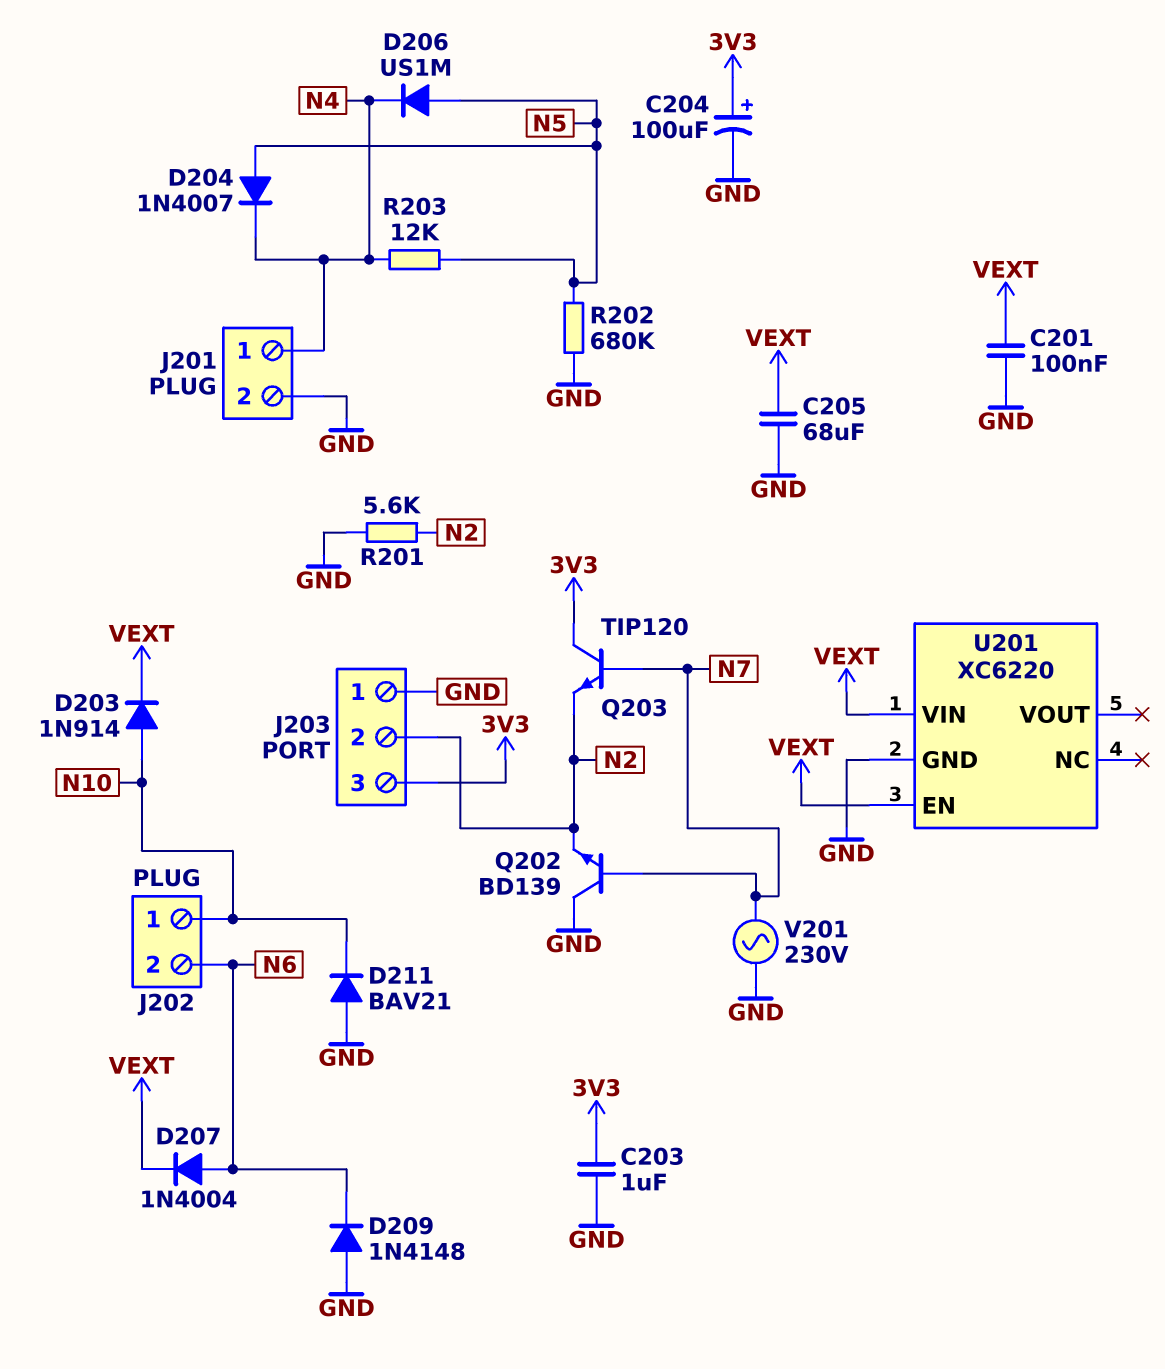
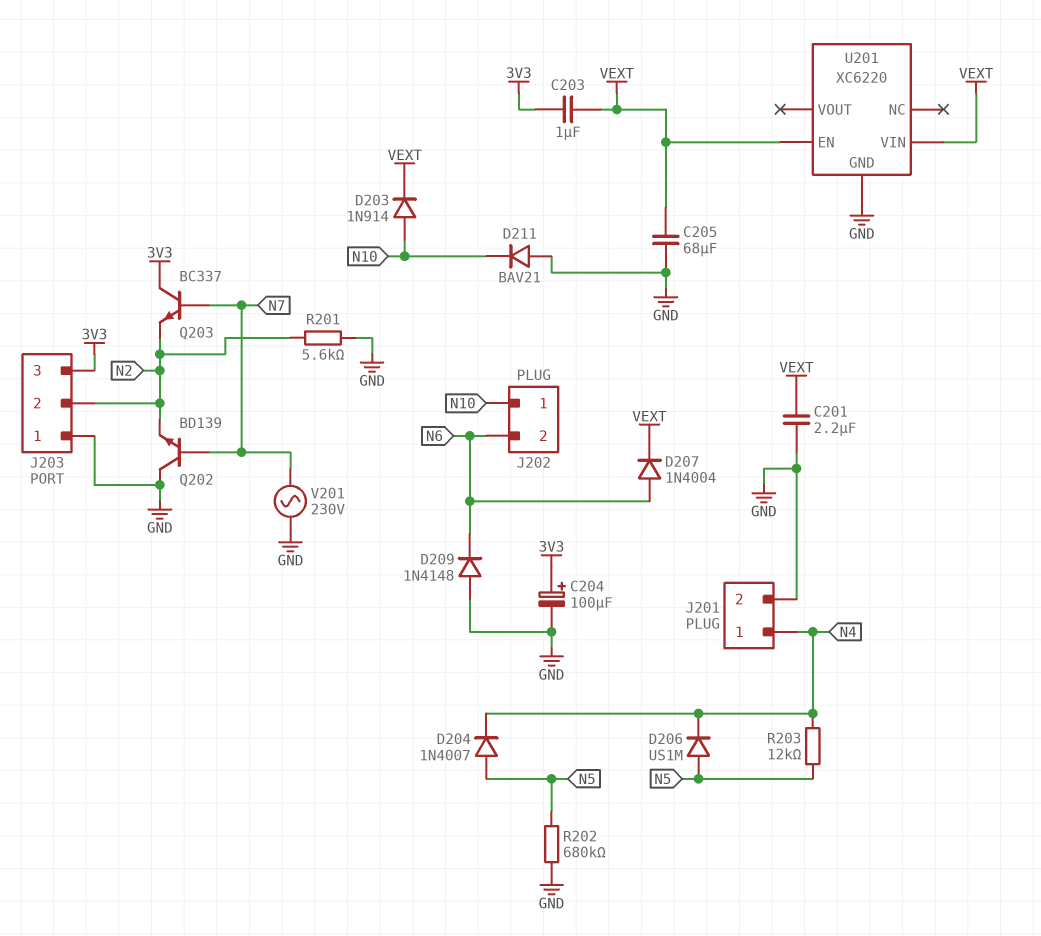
C201: 100nF (GND, VEXT) -> 2.2uF (GND, VEXT)
C203: 1uF (3V3, GND) -> 1uF (3V3, VEXT)
Q203: NPN TIP120 (B N7, C 3V3, E N2) -> NPN BC337 (B N7, C 3V3, E N2)

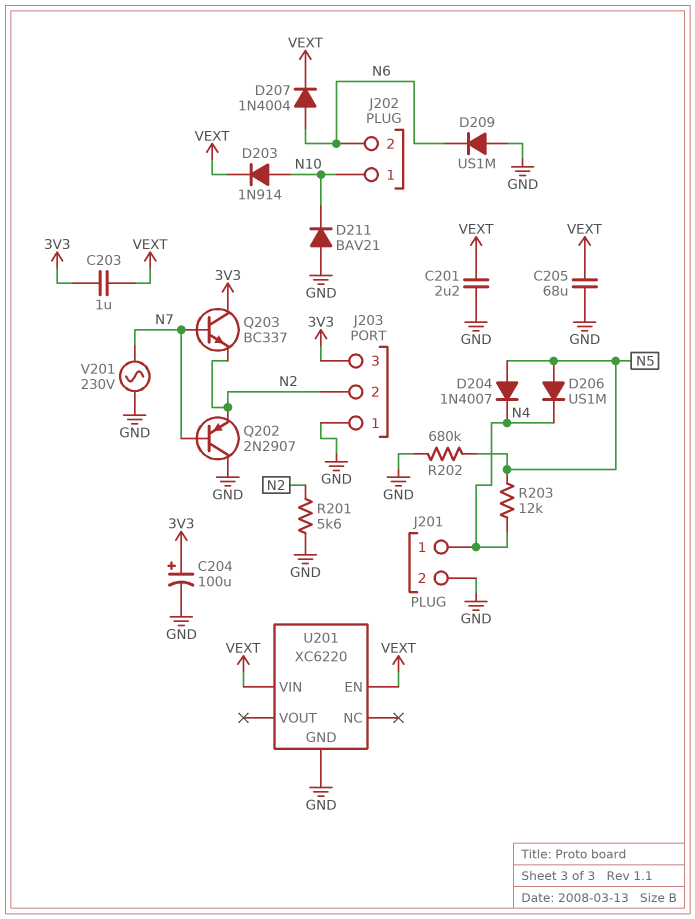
D209: diode 1N4148 (A GND, K N6) -> diode US1M (A GND, K N6)
Q202: NPN BD139 (B N7, C GND, E N2) -> PNP 2N2907 (B N7, C GND, E N2)

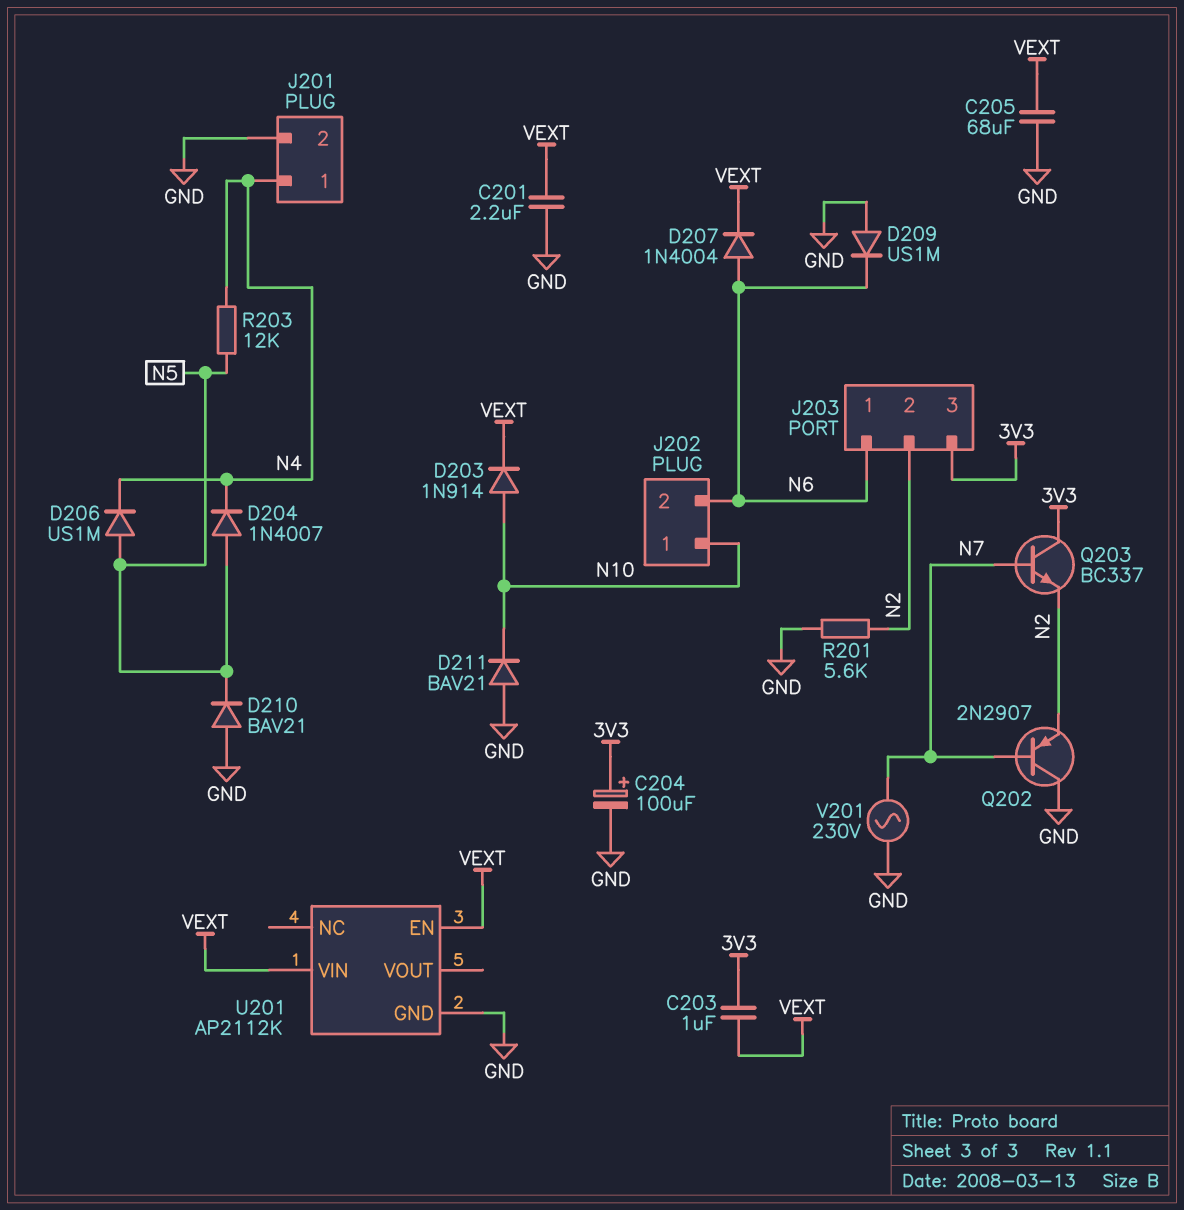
D210: none -> diode BAV21 (A GND, K N5)
J203 pin 1: GND -> N6
R202: 680k (GND, N5) -> none
U201: XC6220 -> AP2112K

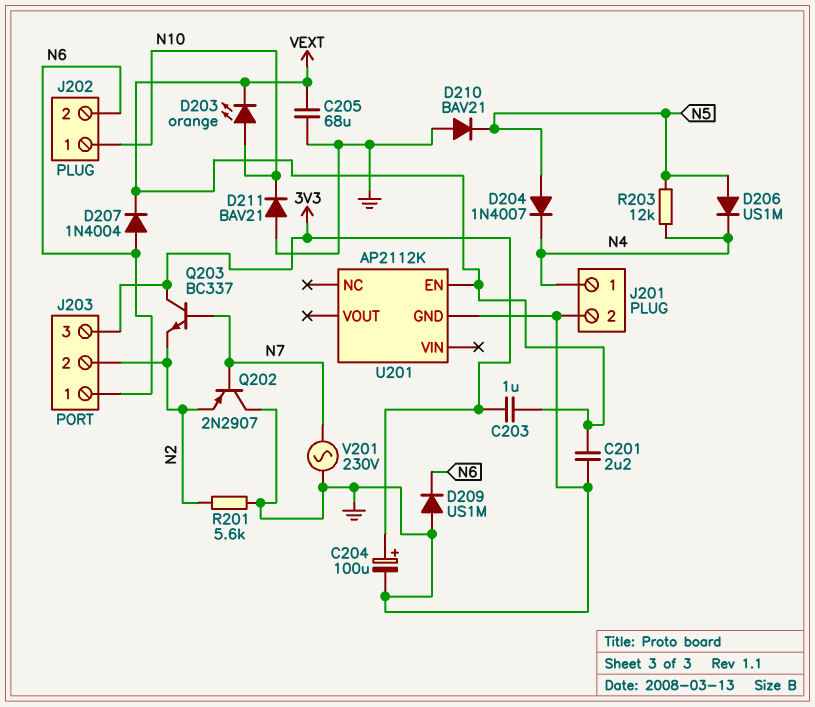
D203: diode 1N914 (A N10, K VEXT) -> LED orange (A N10, K VEXT)
U201 pin VIN: VEXT -> none

